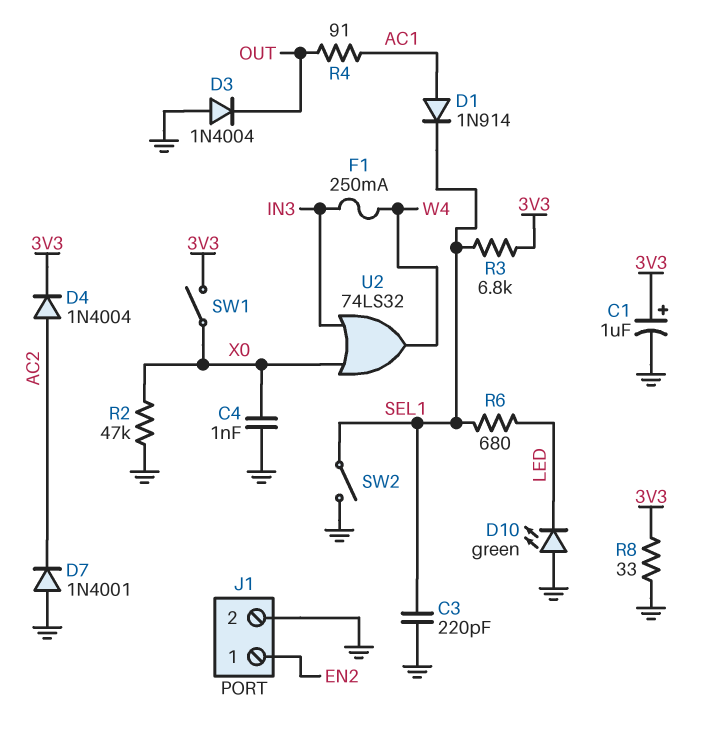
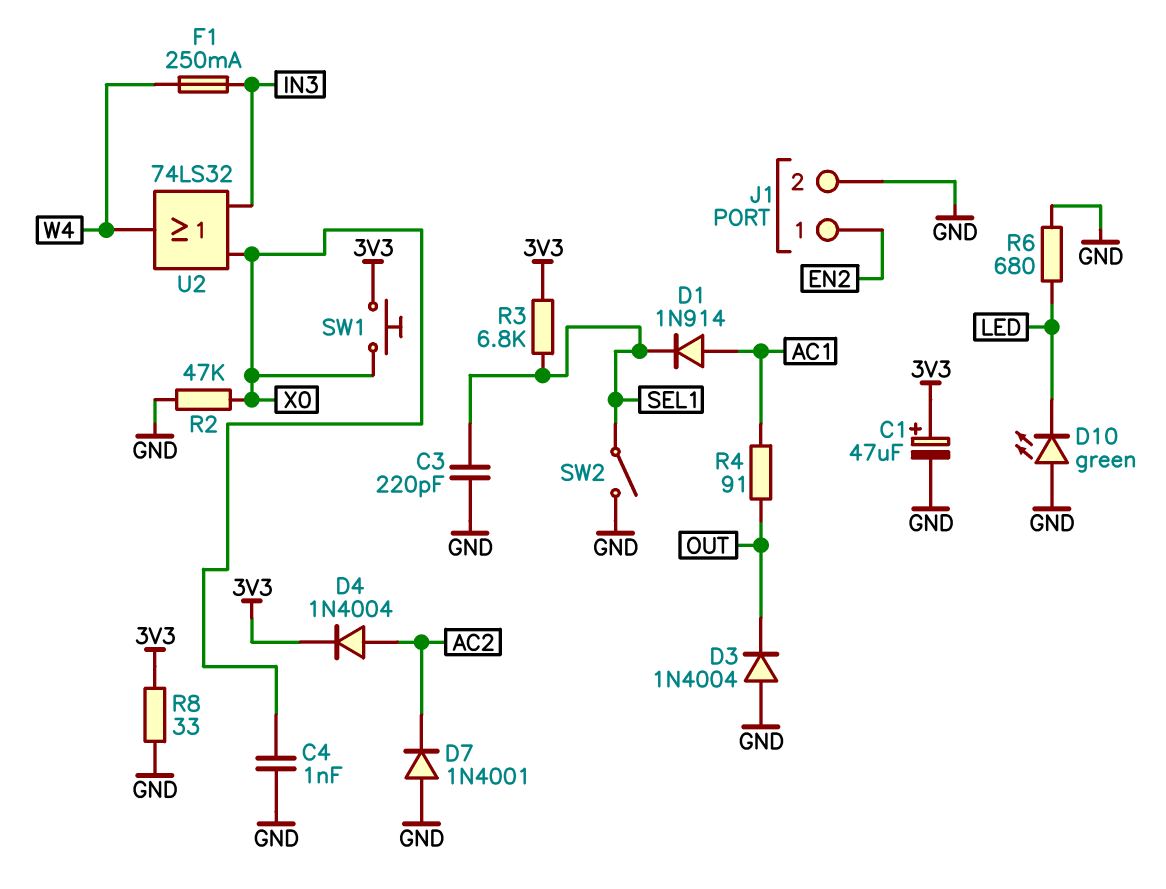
C1: 1uF (plus 3V3, minus GND) -> 47uF (plus 3V3, minus GND)
R6: 680 (LED, SEL1) -> 680 (GND, LED)
SW1: switch (3V3, X0) -> button (3V3, X0)

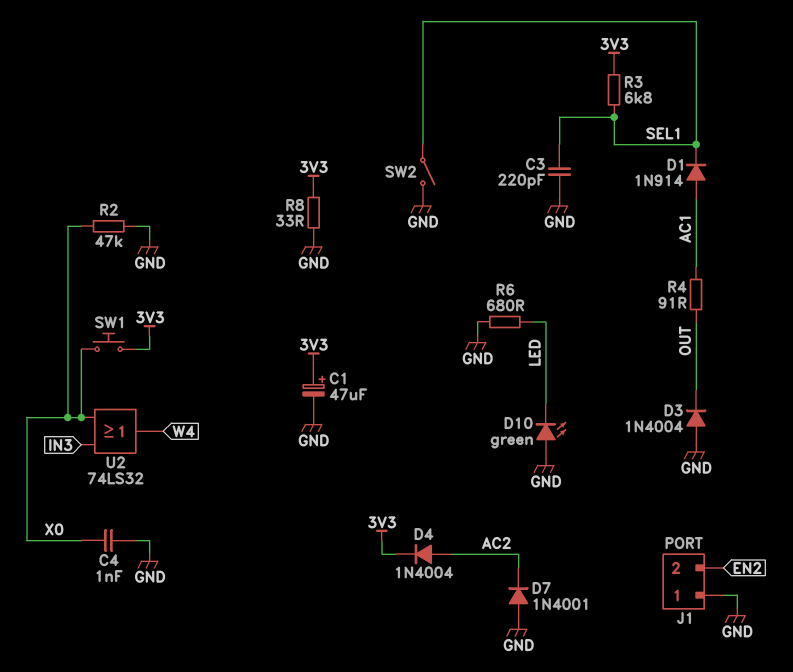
F1: 250mA (IN3, W4) -> none
J1 pin 1: EN2 -> GND
J1 pin 2: GND -> EN2

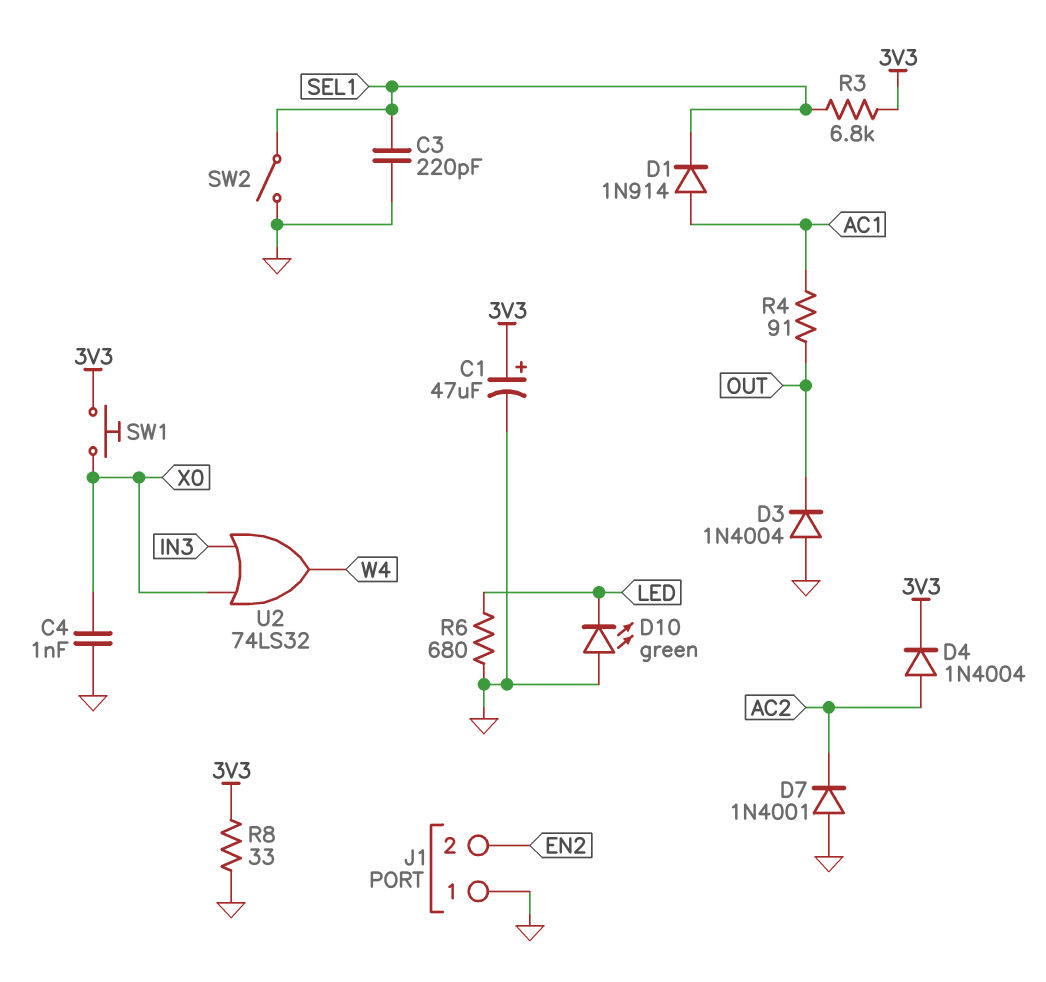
R2: 47k (GND, X0) -> none

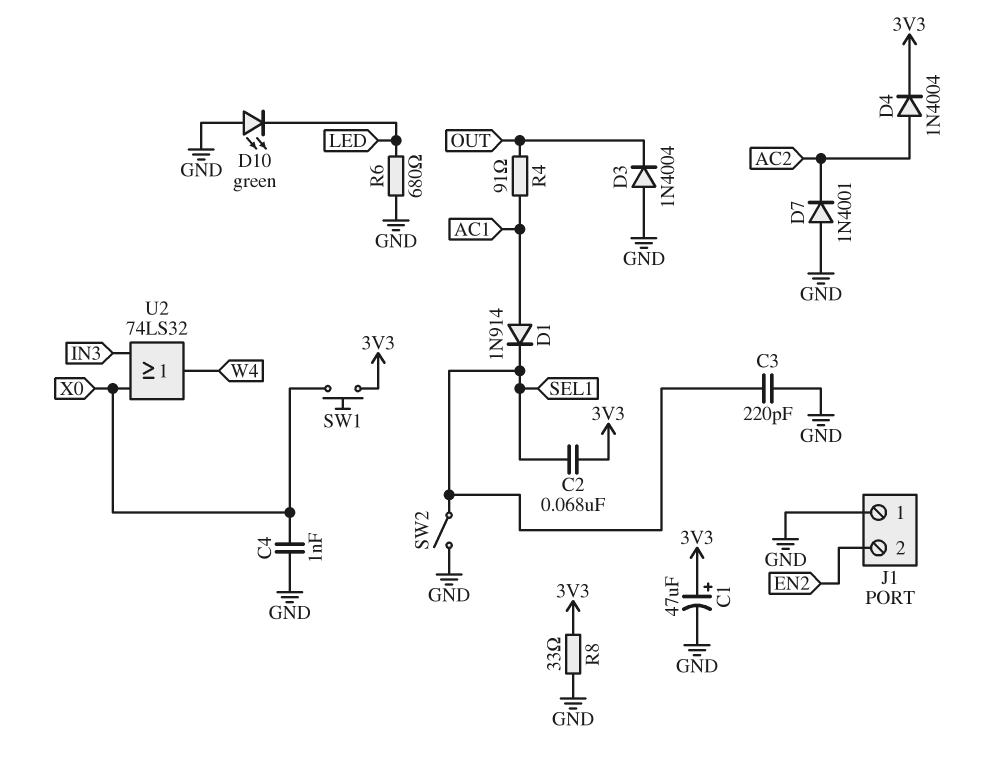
C2: none -> 68nF (3V3, SEL1)
R3: 6.8k (3V3, SEL1) -> none

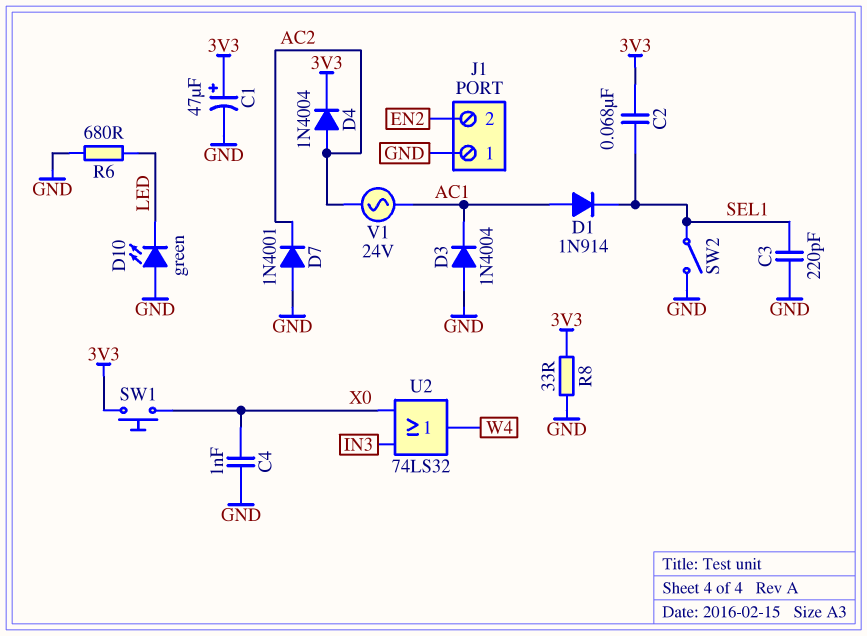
D3: diode 1N4004 (A GND, K OUT) -> diode 1N4004 (A GND, K AC1)
R4: 91 (AC1, OUT) -> none
V1: none -> AC 24V (AC1, AC2)

